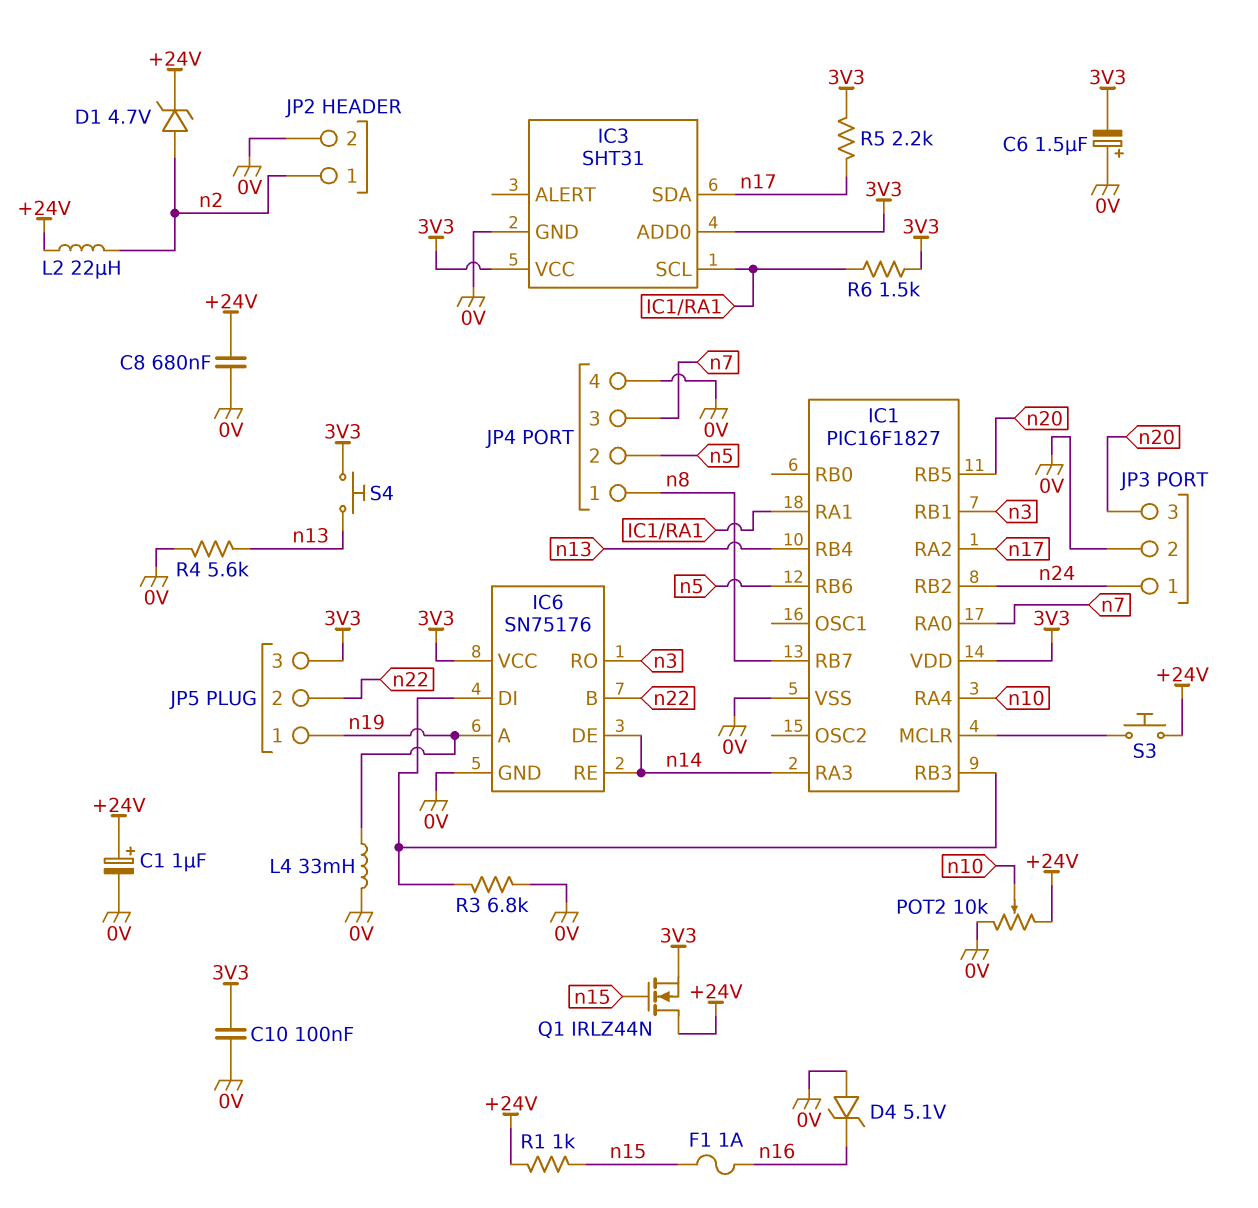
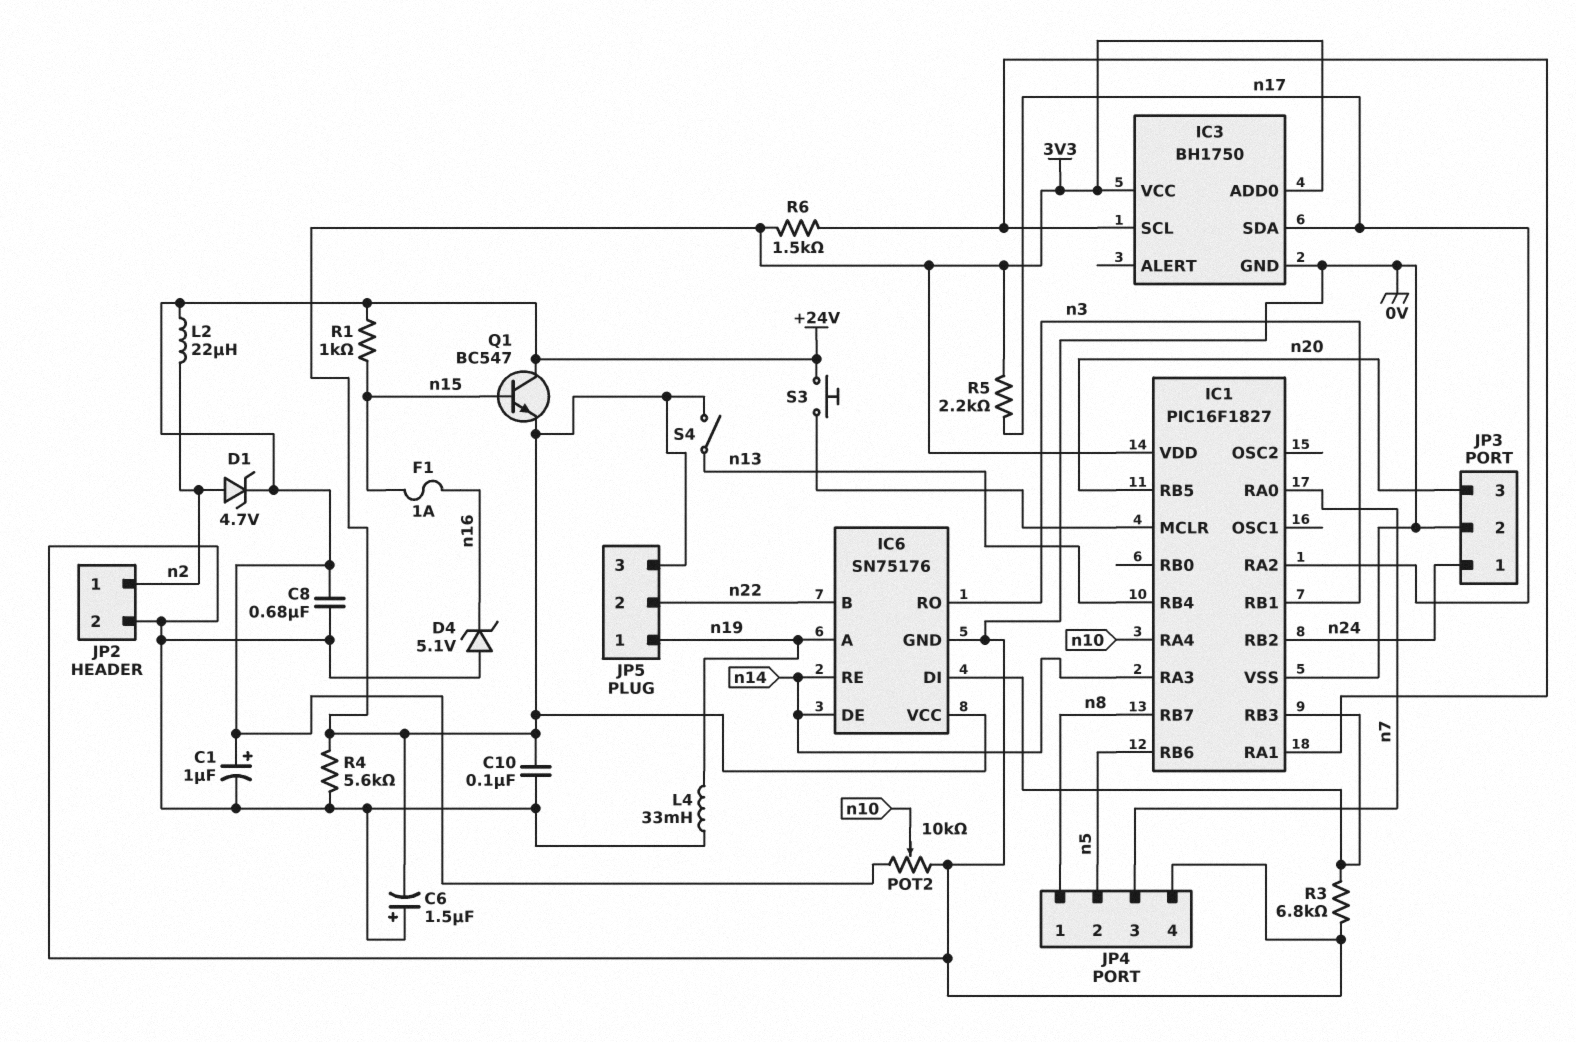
IC3: SHT31 -> BH1750
Q1: NMOS IRLZ44N (G n15, D +24V, S 3V3) -> NPN BC547 (B n15, C +24V, E 3V3)
R4: 5.6k (0V, n13) -> 5.6k (0V, 3V3)
S4: button (3V3, n13) -> switch (3V3, n13)

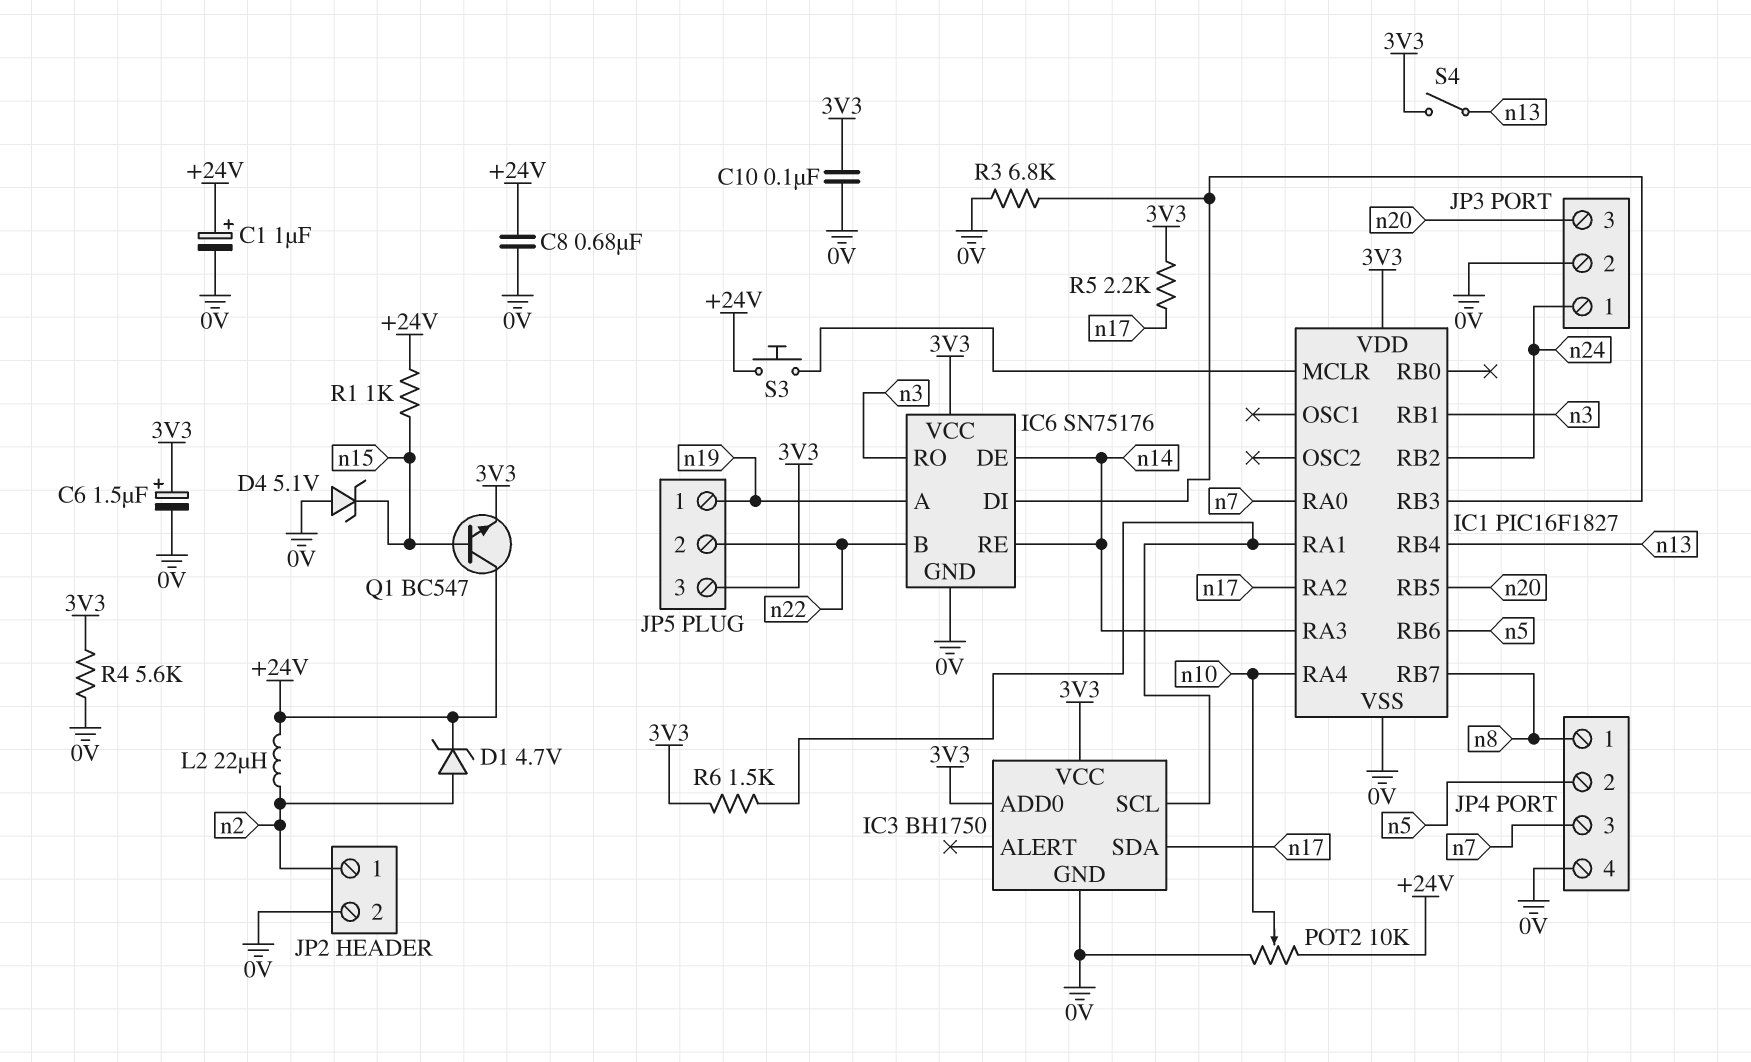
C6: 1.5uF (plus 0V, minus 3V3) -> 1.5uF (plus 3V3, minus 0V)
D4: zener 5.1V (A 0V, K n16) -> zener 5.1V (A 0V, K n15)
F1: 1A (n15, n16) -> none
L4: 33mH (0V, n19) -> none

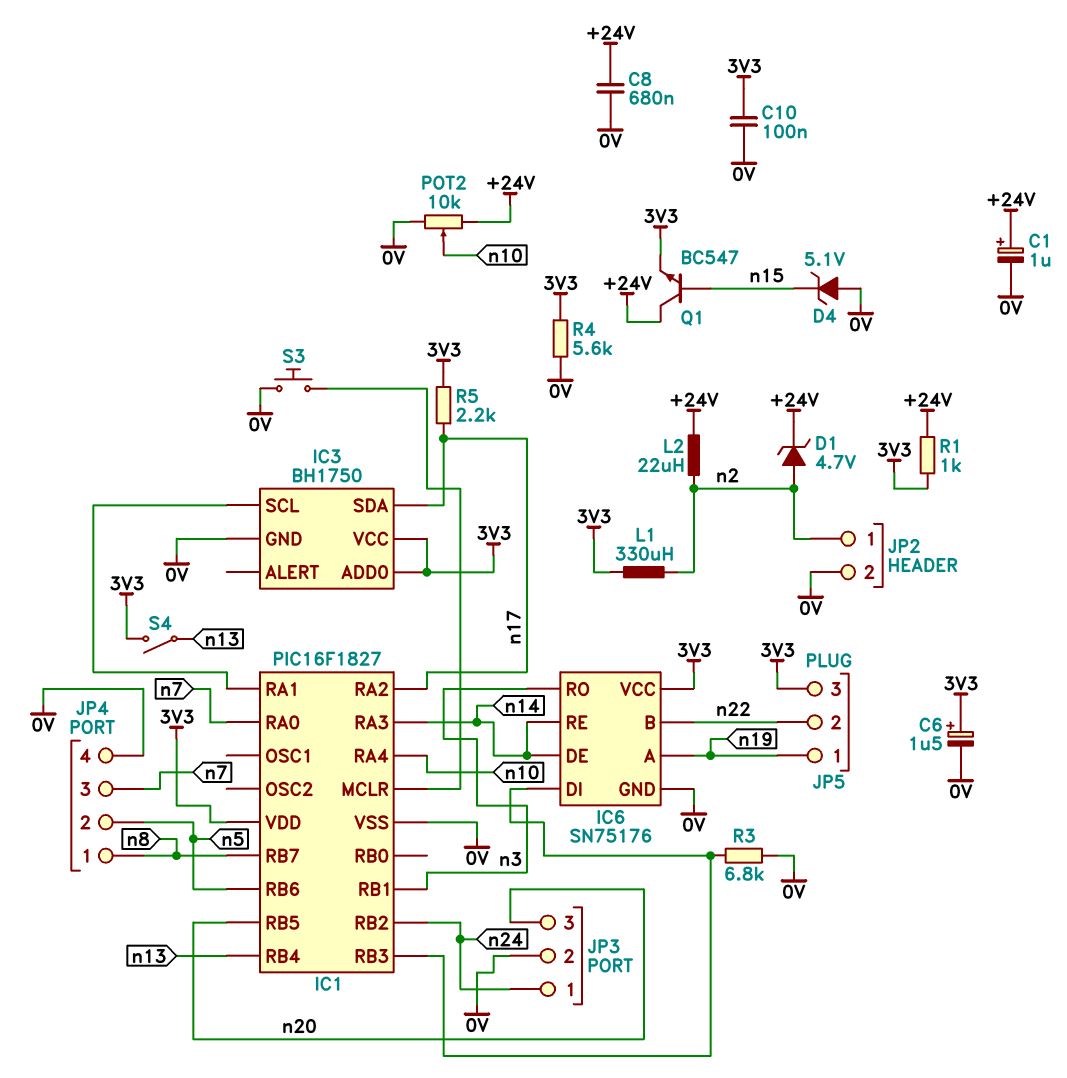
L1: none -> 330uH (3V3, n2)
R1: 1k (+24V, n15) -> 1k (+24V, 3V3)
R6: 1.5k (3V3, IC1/RA1) -> none
S3: button (+24V, IC1/MCLR) -> button (0V, IC1/MCLR)

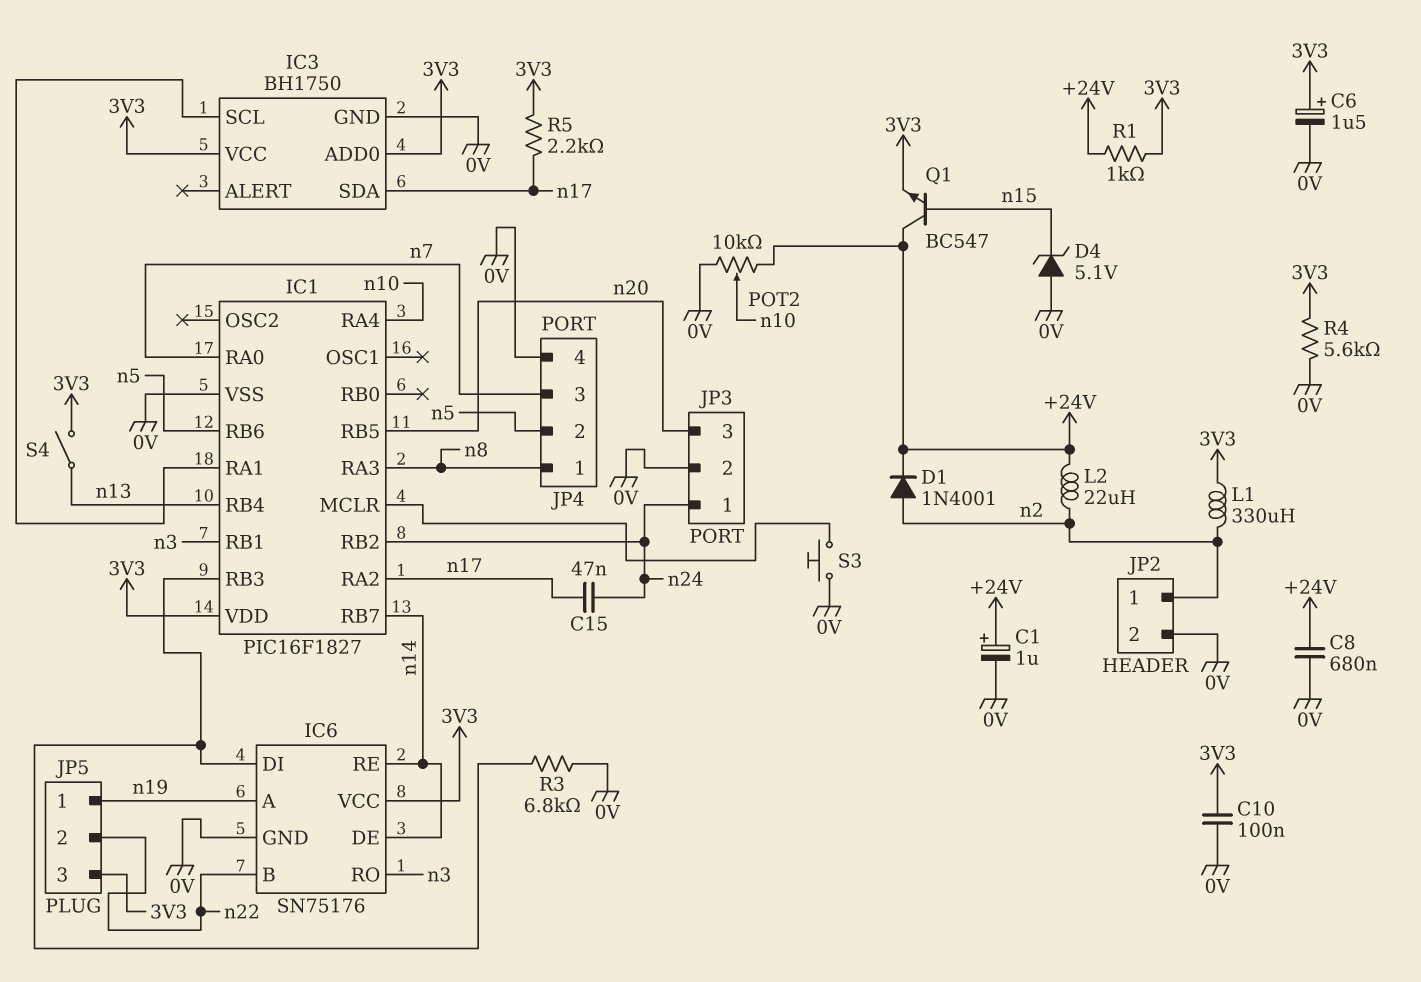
C15: none -> 47nF (n17, n24)
D1: zener 4.7V (A n2, K +24V) -> diode 1N4001 (A n2, K +24V)
IC1 pin RA3: n14 -> n8
IC1 pin RB7: n8 -> n14

